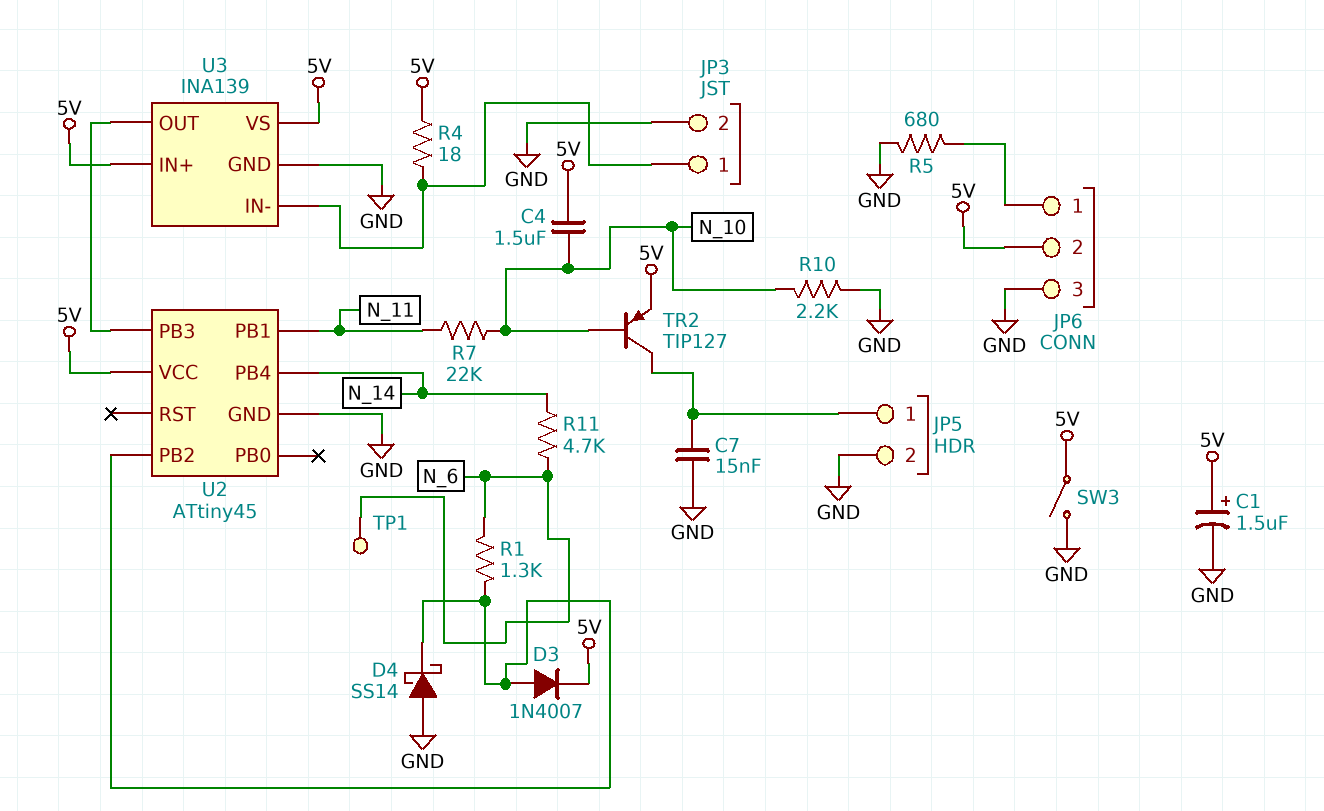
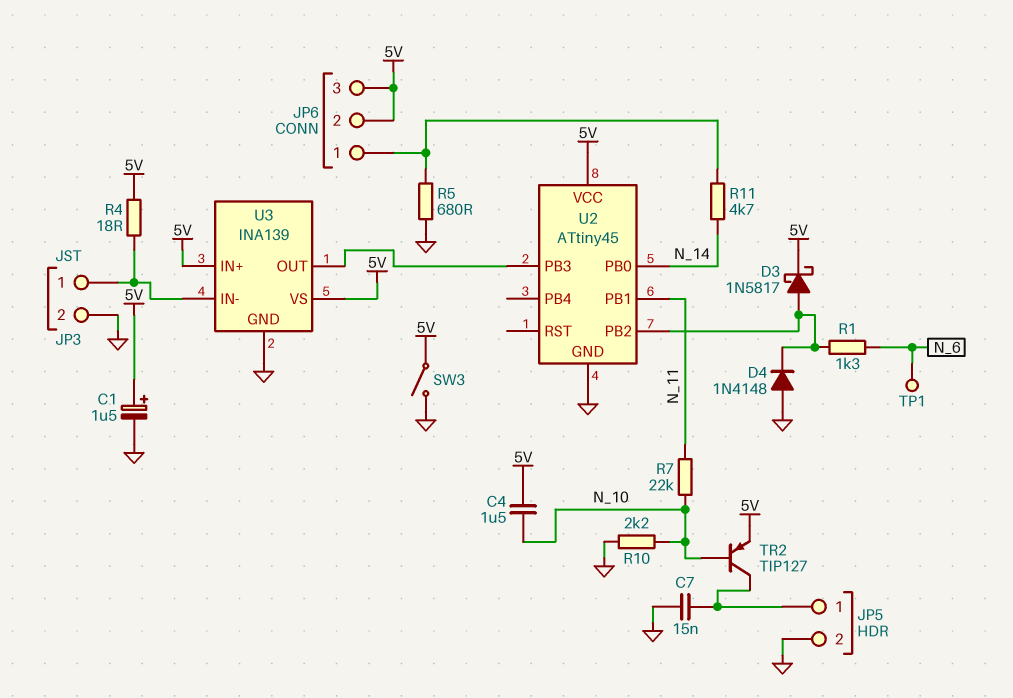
D3: diode 1N4007 (A U2/PB2, K 5V) -> schottky 1N5817 (A U2/PB2, K 5V)
D4: schottky SS14 (A GND, K U2/PB2) -> diode 1N4148 (A GND, K U2/PB2)
JP6 pin 3: GND -> 5V
R11: 4.7k (N_6, N_14) -> 4.7k (JP6/1, N_14)
U2 pin PB0: none -> N_14
U2 pin PB4: N_14 -> none

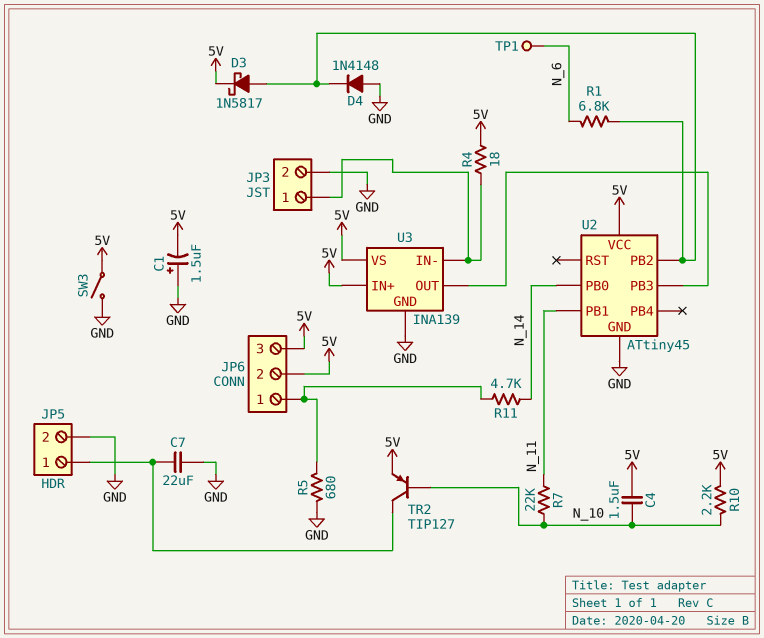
C1: 1.5uF (plus 5V, minus GND) -> 1.5uF (plus GND, minus 5V)
C7: 15nF (GND, JP5/1) -> 22uF (GND, JP5/1)
R1: 1.3k (N_6, U2/PB2) -> 6.8k (N_6, U2/PB2)
R10: 2.2k (GND, N_10) -> 2.2k (5V, N_10)

